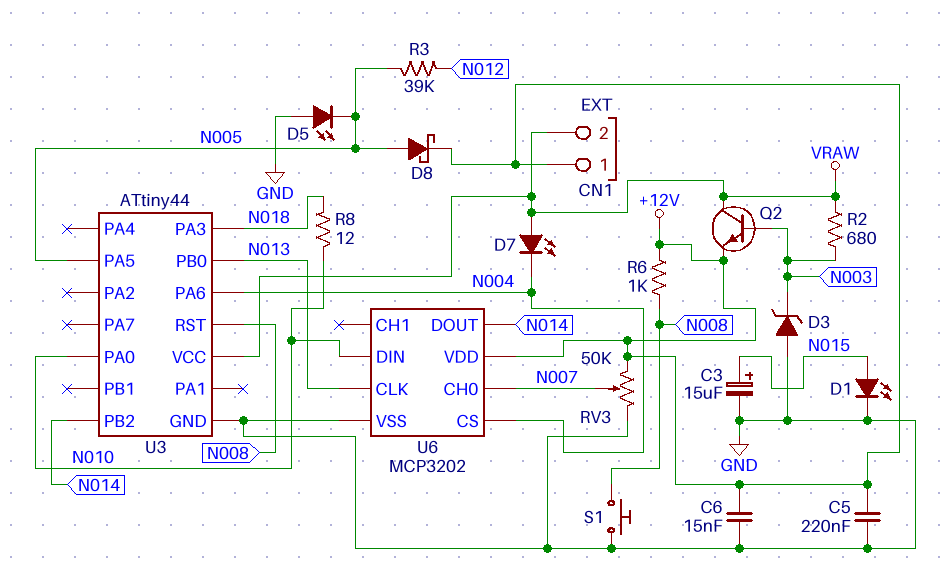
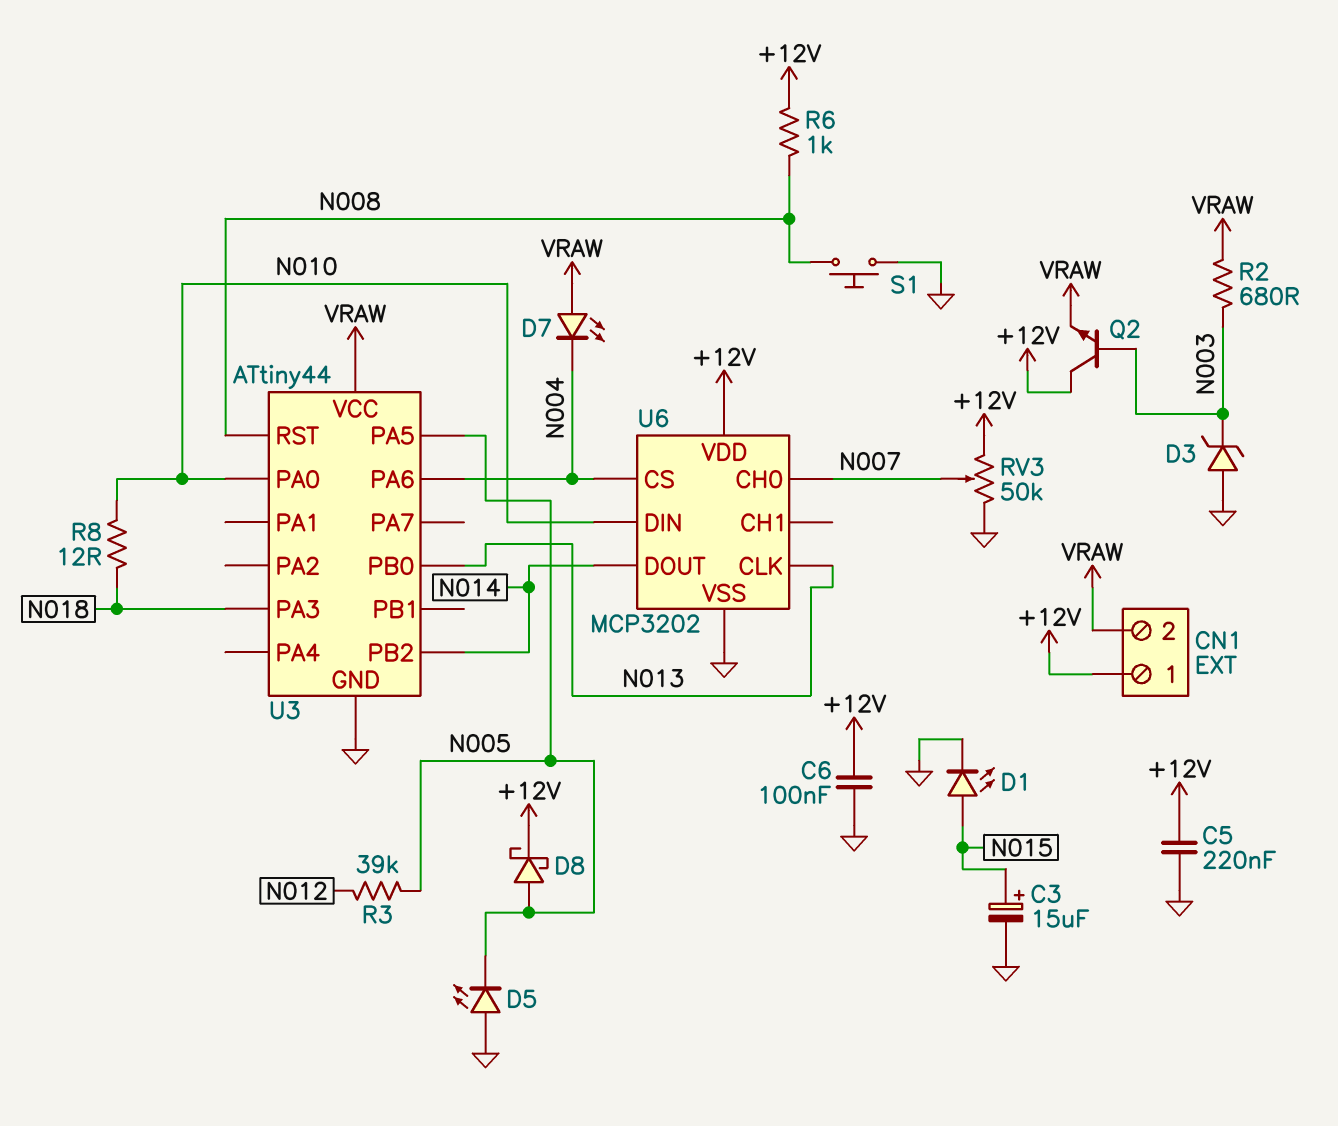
C6: 15nF (+12V, GND) -> 100nF (+12V, GND)
Q2: NPN (B N003, C VRAW, E +12V) -> NPN (B N003, C +12V, E VRAW)

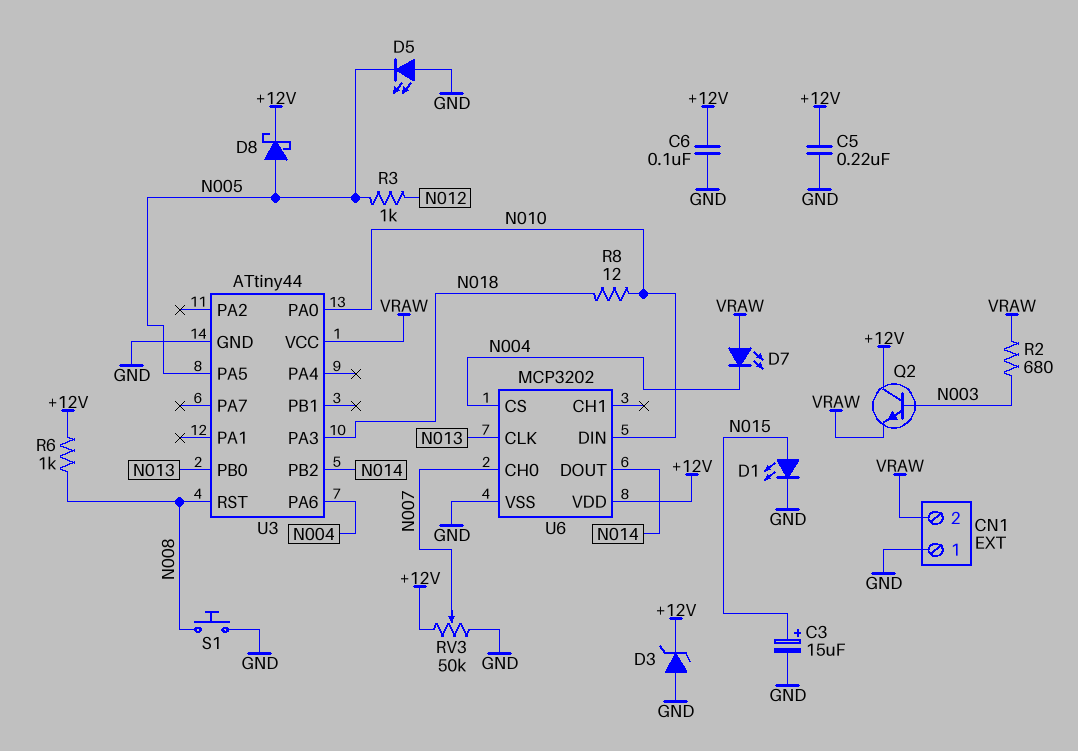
CN1 pin 1: +12V -> GND
D3: zener (A GND, K N003) -> zener (A GND, K +12V)
R3: 39k (N005, N012) -> 1k (N005, N012)

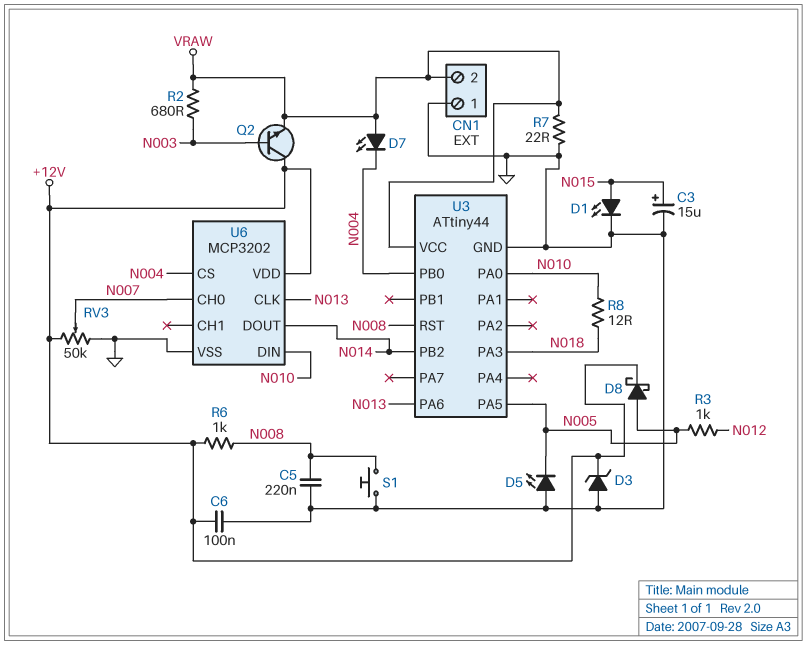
C5: 220nF (+12V, GND) -> 220nF (GND, N008)
R7: none -> 22 (GND, VRAW)
U3 pin PA6: N004 -> N013
U3 pin PB0: N013 -> N004

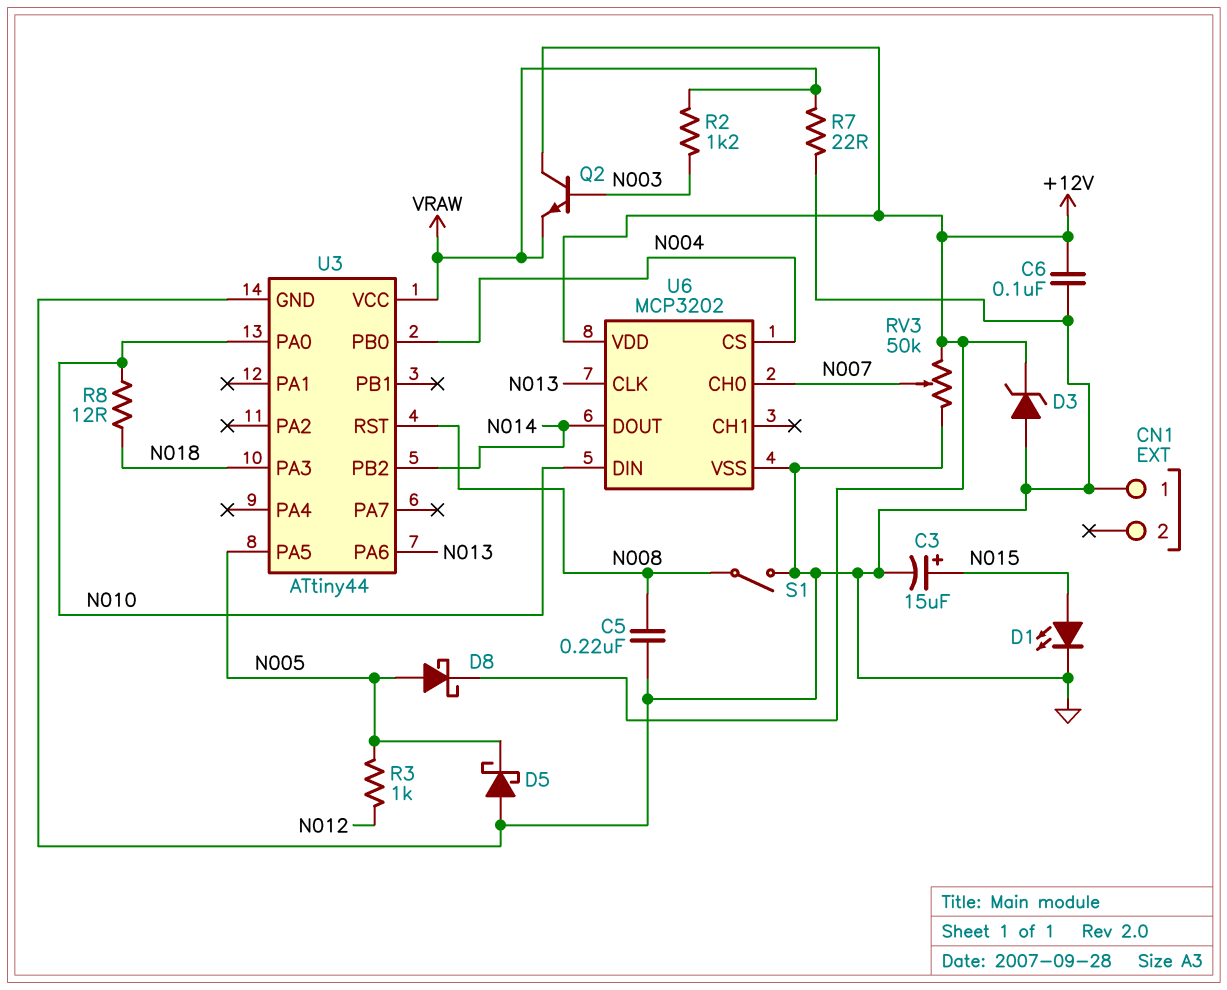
CN1 pin 2: VRAW -> none
D5: LED (A GND, K N005) -> schottky (A GND, K N005)
D7: LED (A VRAW, K N004) -> none
R2: 680 (N003, VRAW) -> 1.2k (N003, VRAW)
R6: 1k (+12V, N008) -> none
S1: button (GND, N008) -> switch (GND, N008)

